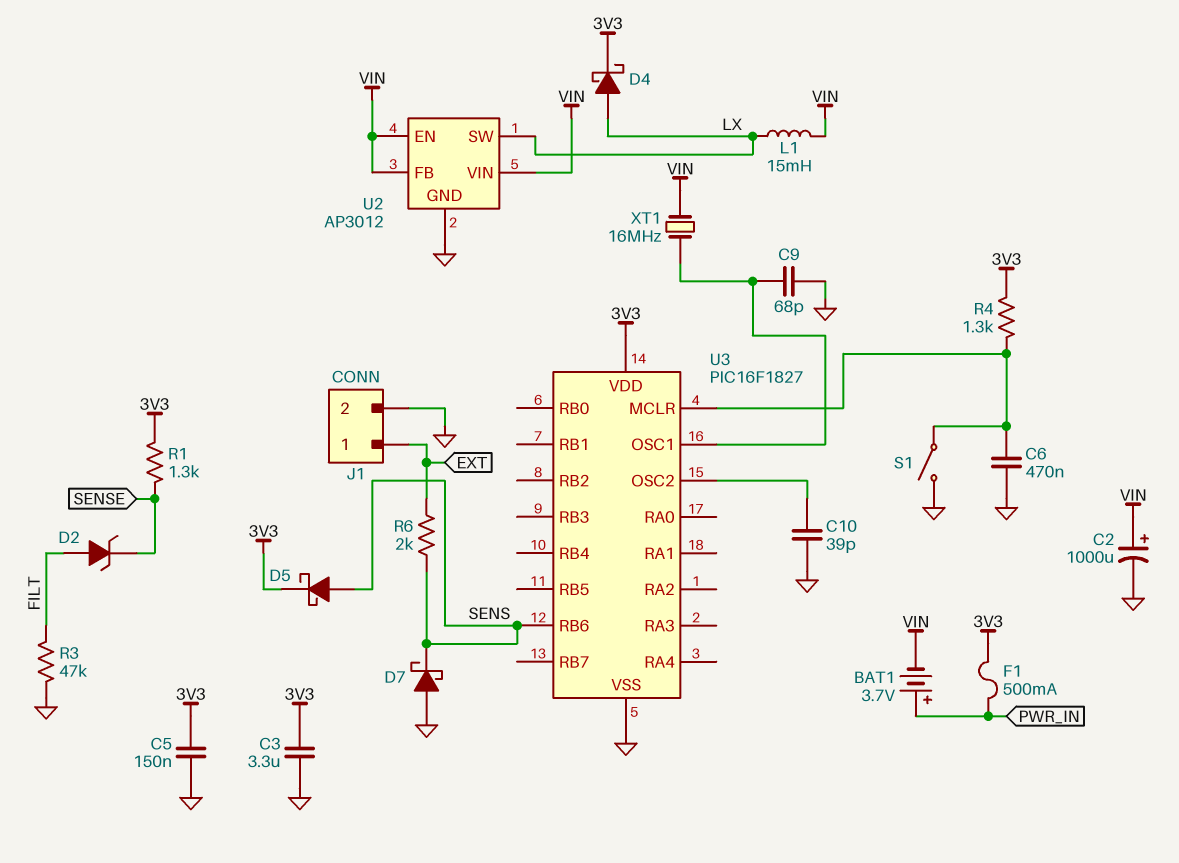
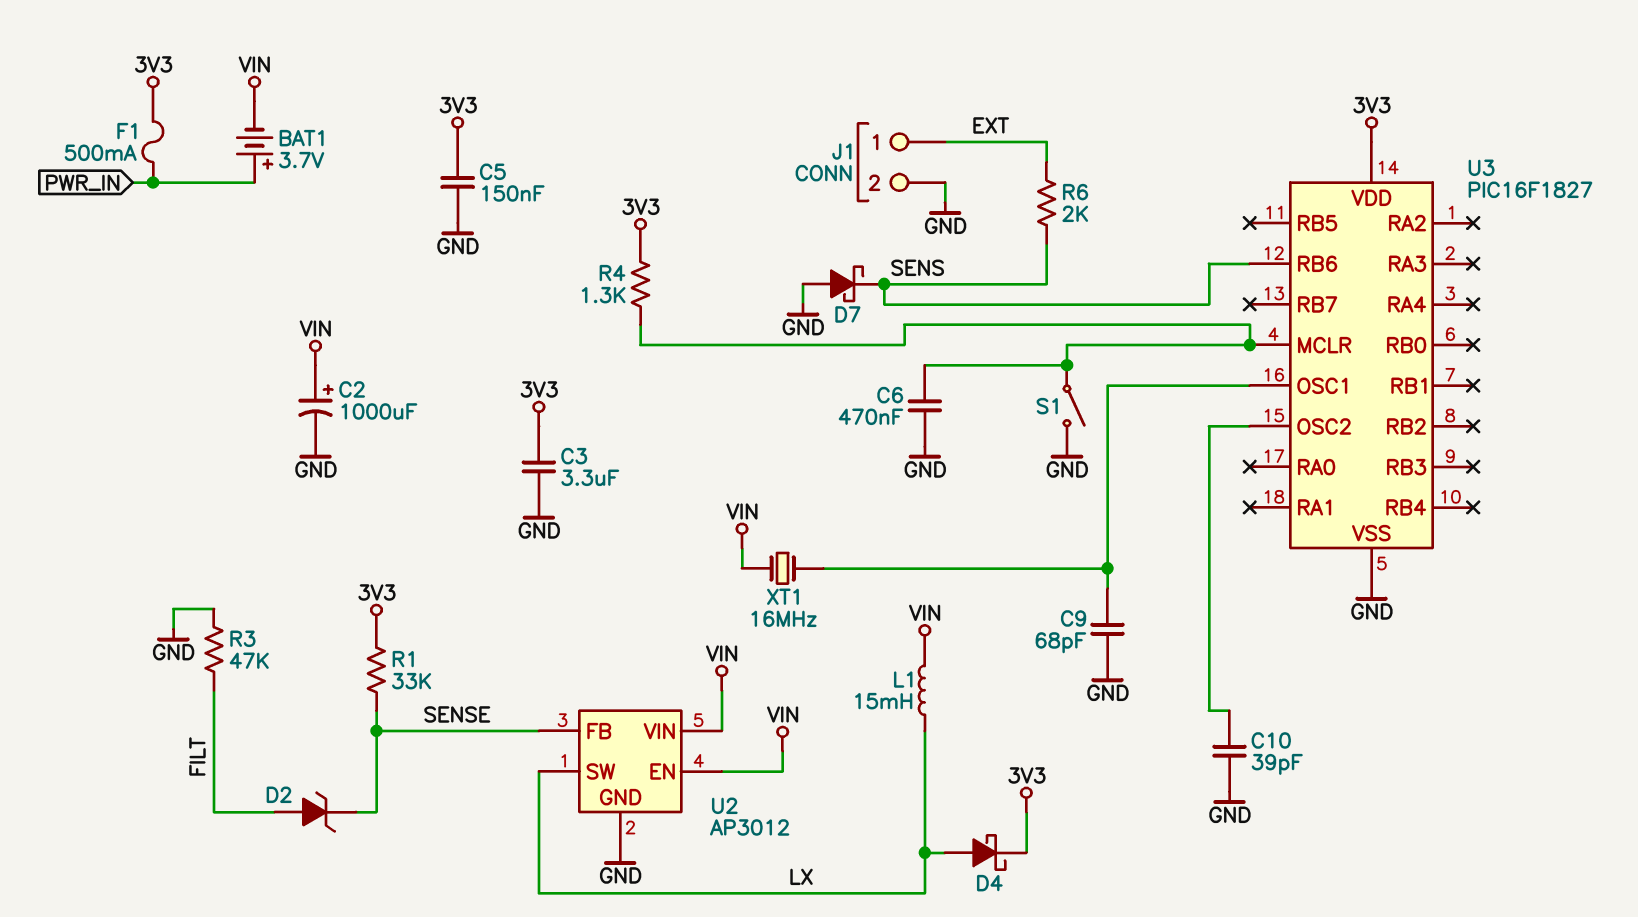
D5: schottky (A SENS, K 3V3) -> none
R1: 1.3k (3V3, SENSE) -> 33k (3V3, SENSE)
U2 pin FB: VIN -> SENSE

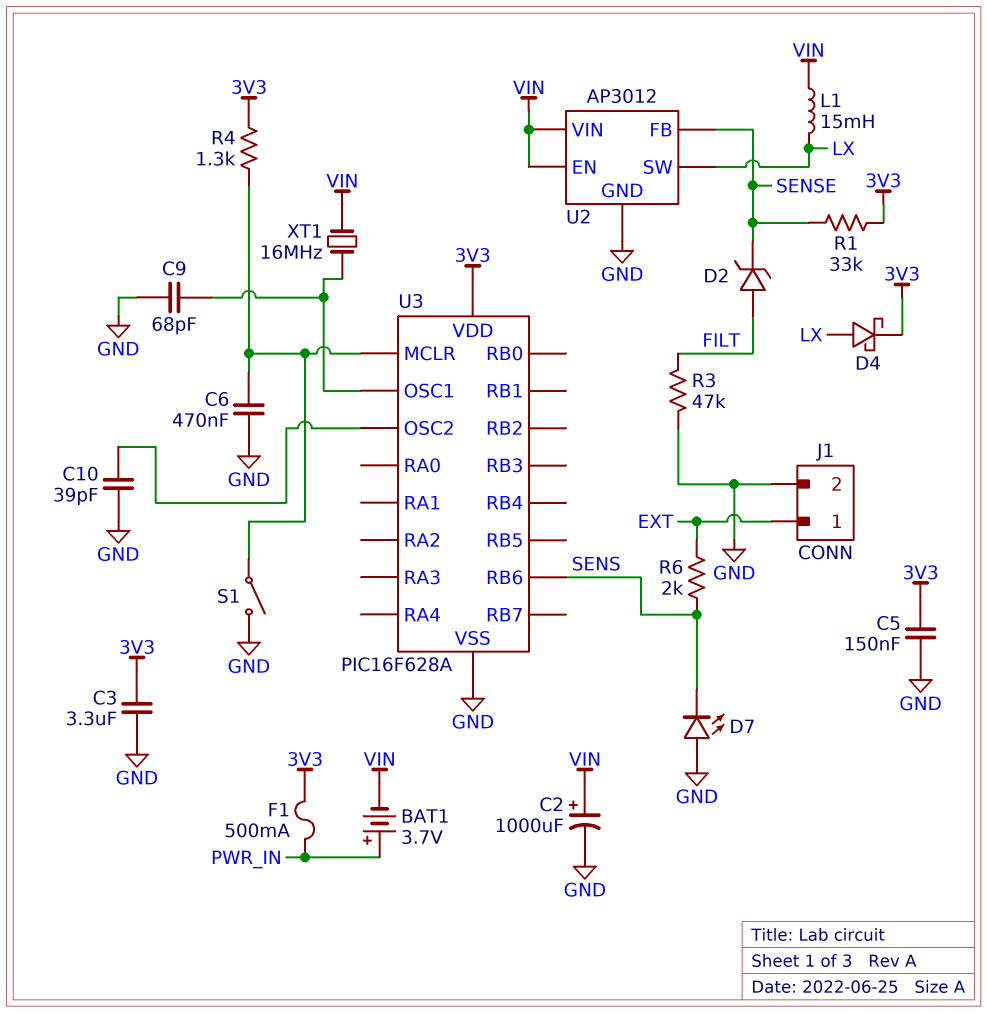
D7: schottky (A GND, K SENS) -> LED (A GND, K SENS)
U3: PIC16F1827 -> PIC16F628A

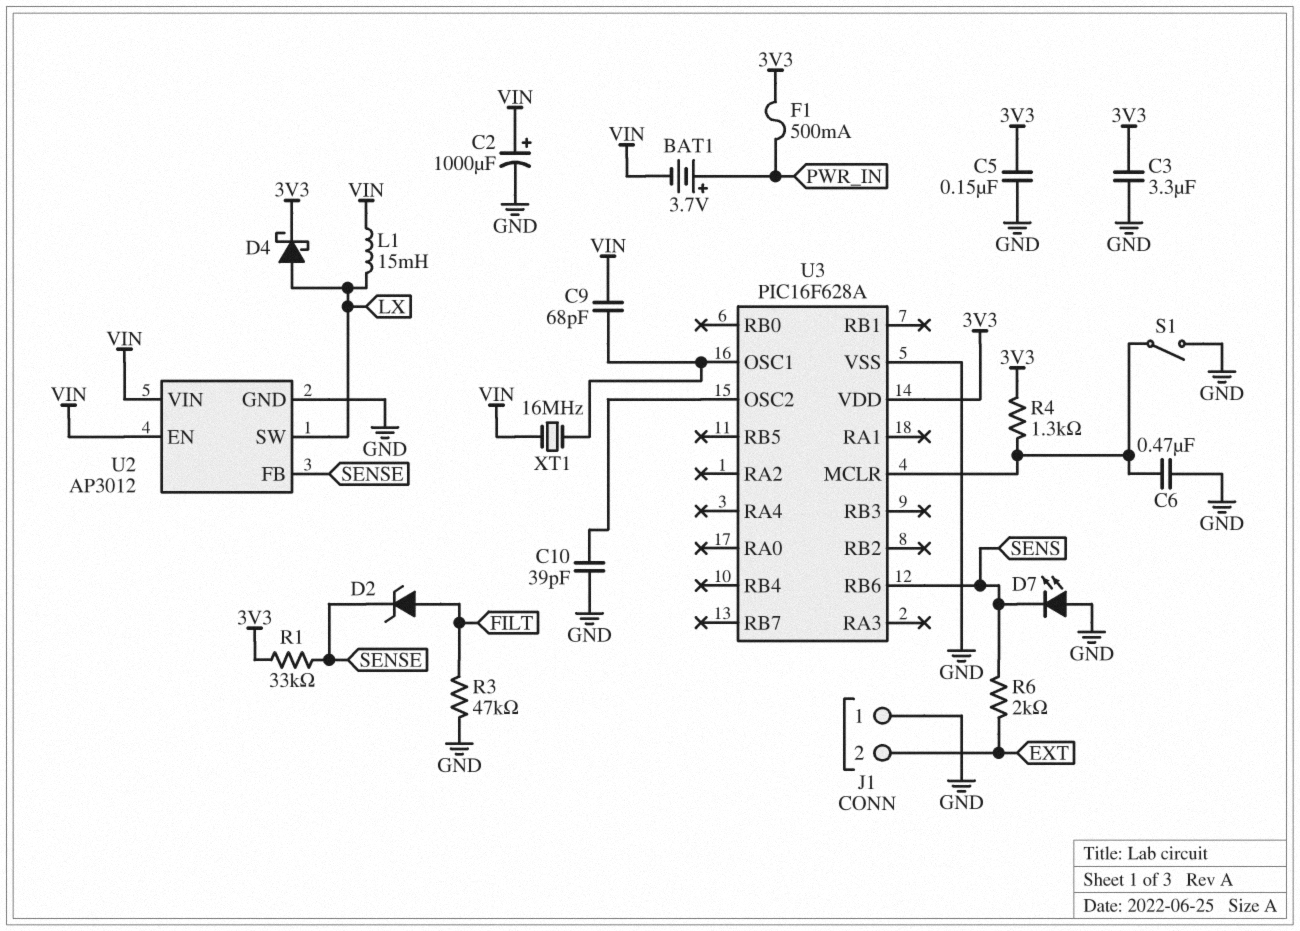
C9: 68pF (GND, U3/OSC1) -> 68pF (U3/OSC1, VIN)
J1 pin 1: EXT -> GND
J1 pin 2: GND -> EXT

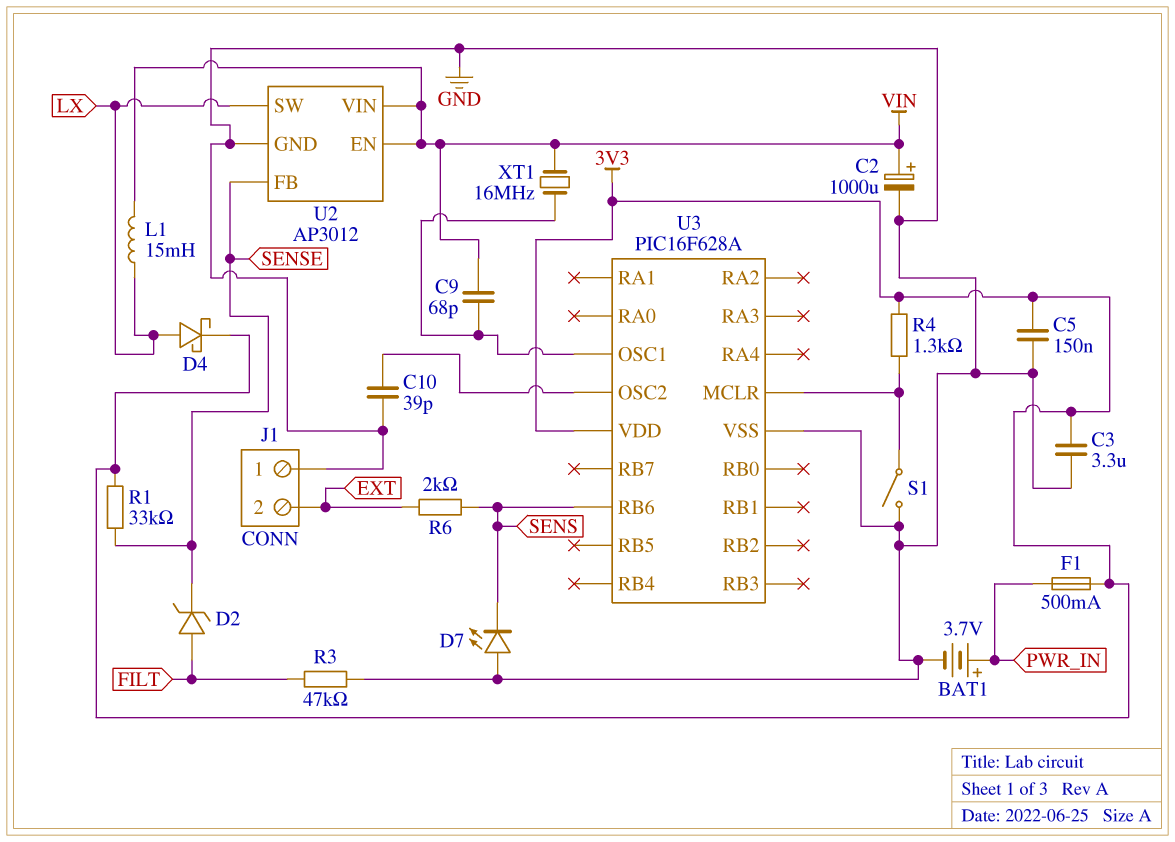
BAT1: 3.7V (plus PWR_IN, minus VIN) -> 3.7V (plus PWR_IN, minus GND)
C6: 470nF (GND, U3/MCLR) -> none

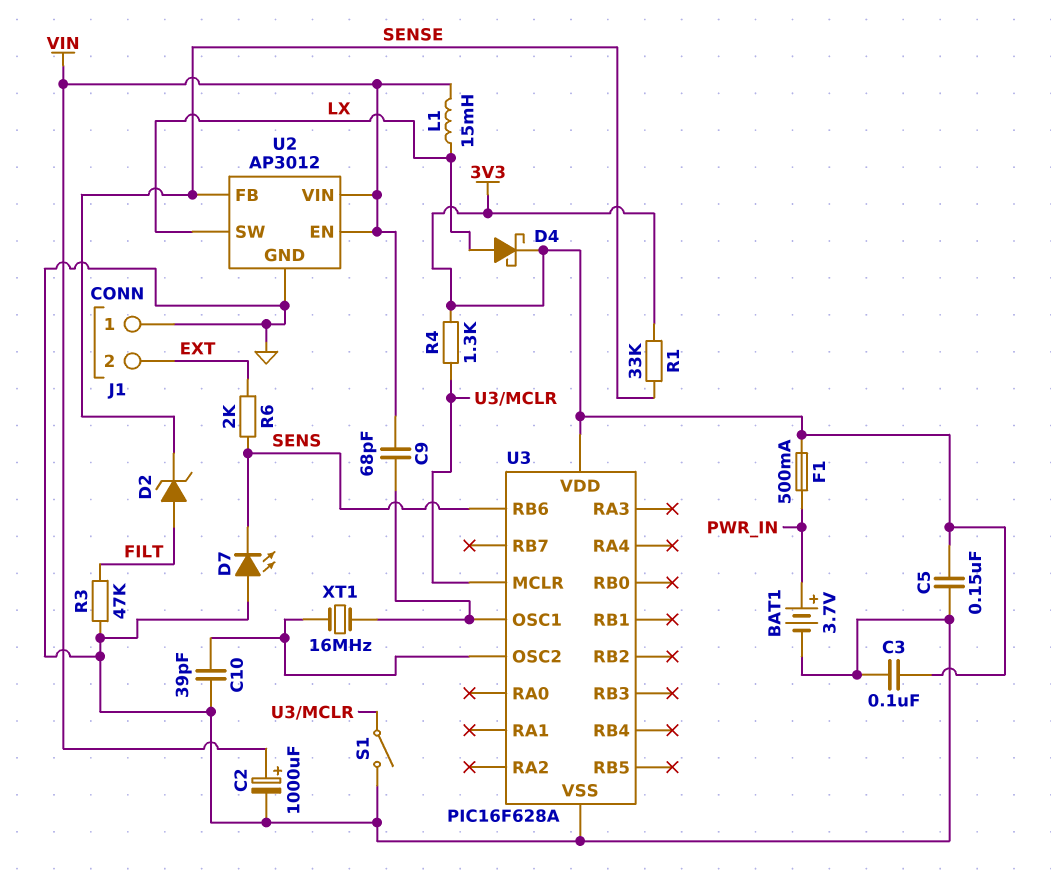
C3: 3.3uF (3V3, GND) -> 100nF (3V3, GND)
XT1: 16MHz (U3/OSC1, VIN) -> 16MHz (U3/OSC1, U3/OSC2)

